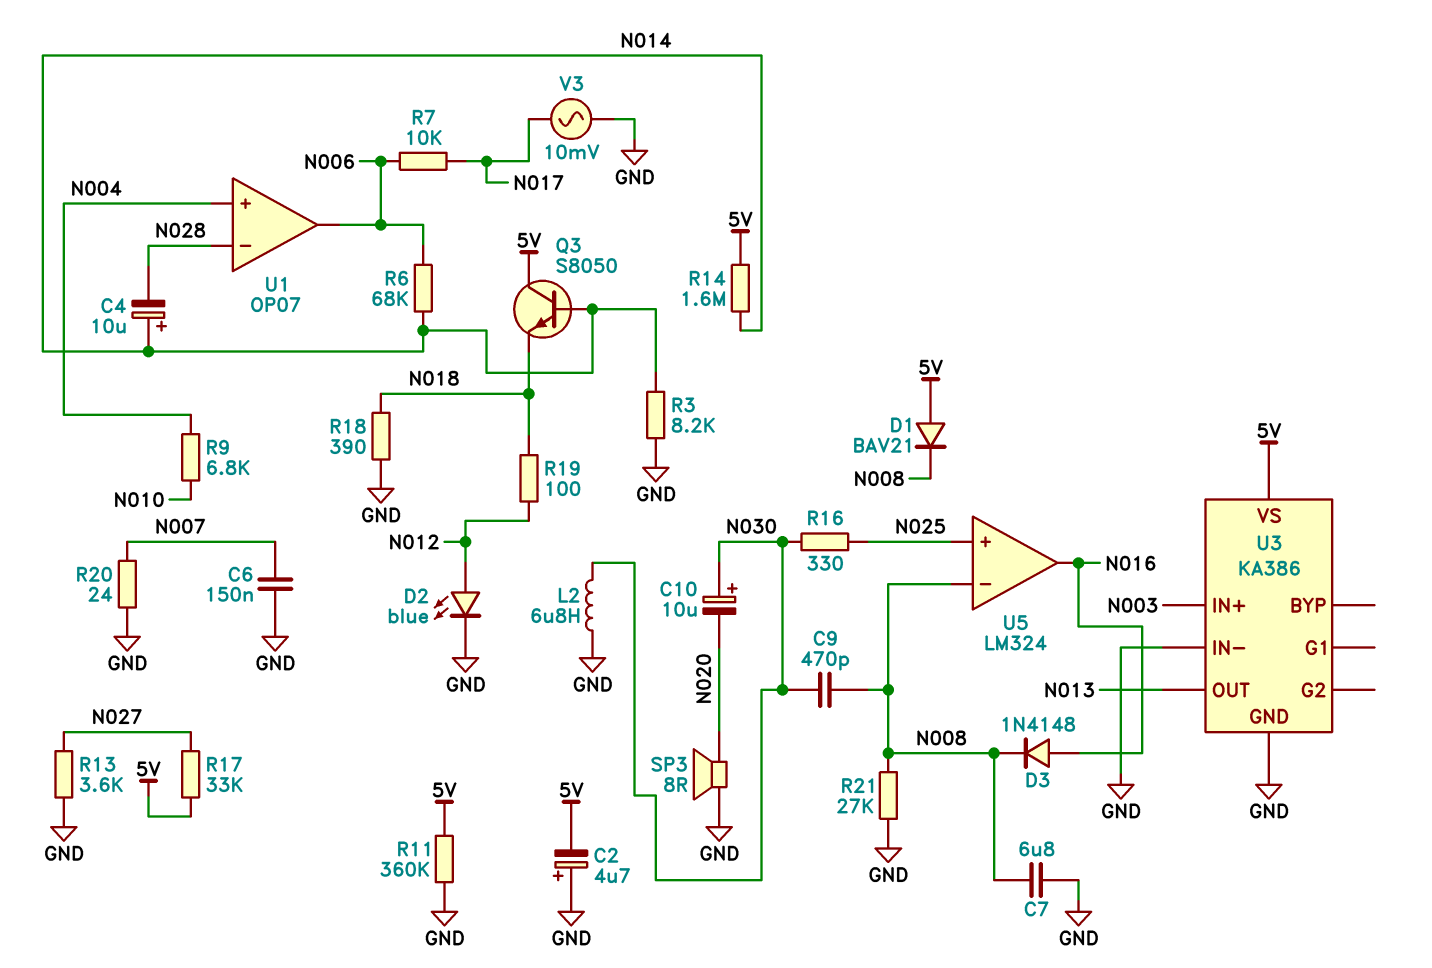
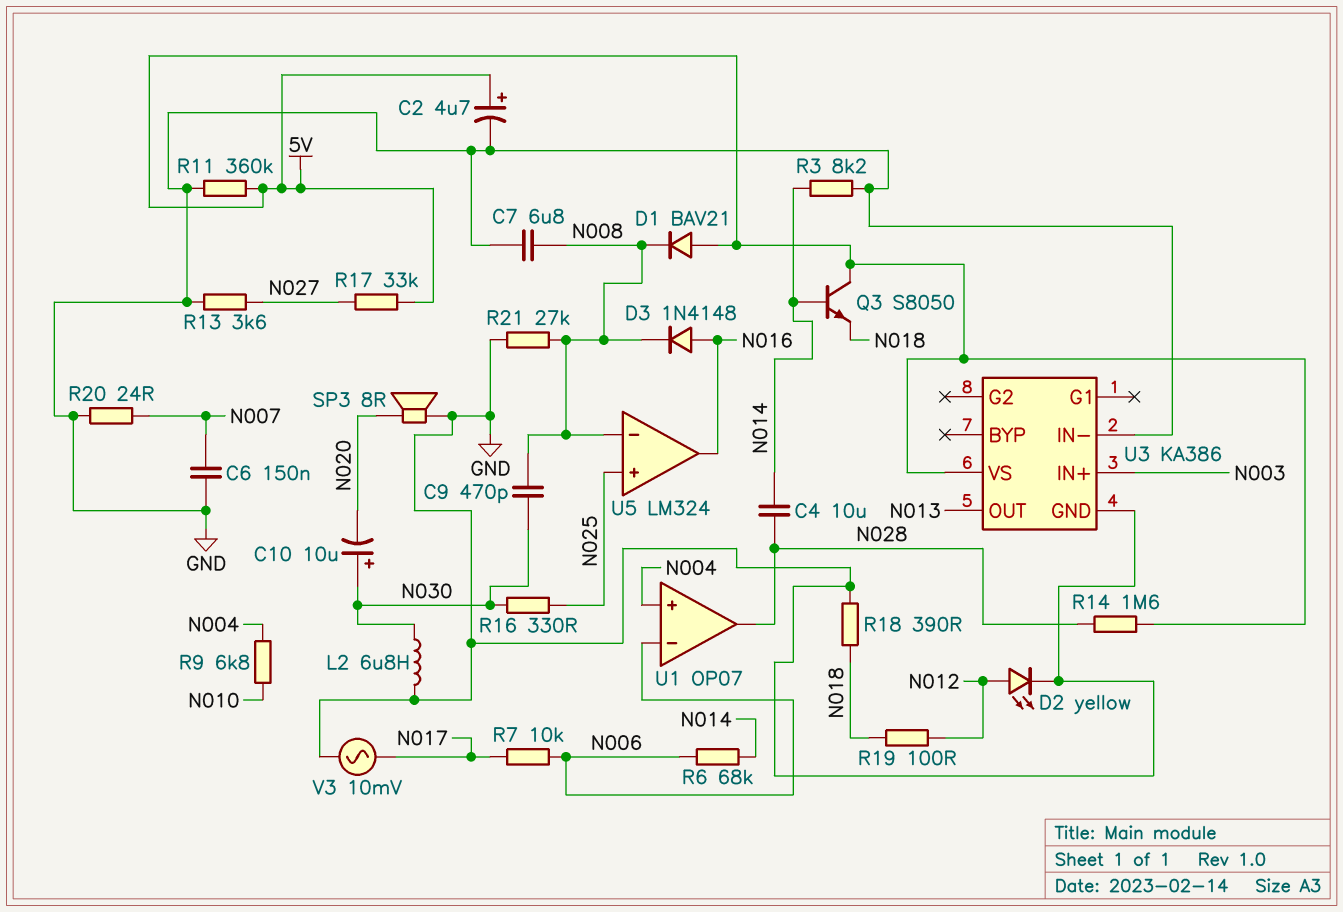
C2: 4.7uF (plus GND, minus 5V) -> 4.7uF (plus 5V, minus GND)
C4: 10uF (plus N014, minus N028) -> 10uF (N014, N028)
D2: LED blue (A N012, K GND) -> LED yellow (A N012, K GND)
R14: 1.6M (5V, N014) -> 1.6M (5V, N028)
U1 pin in-: N028 -> N006
U1 pin out: N006 -> N028

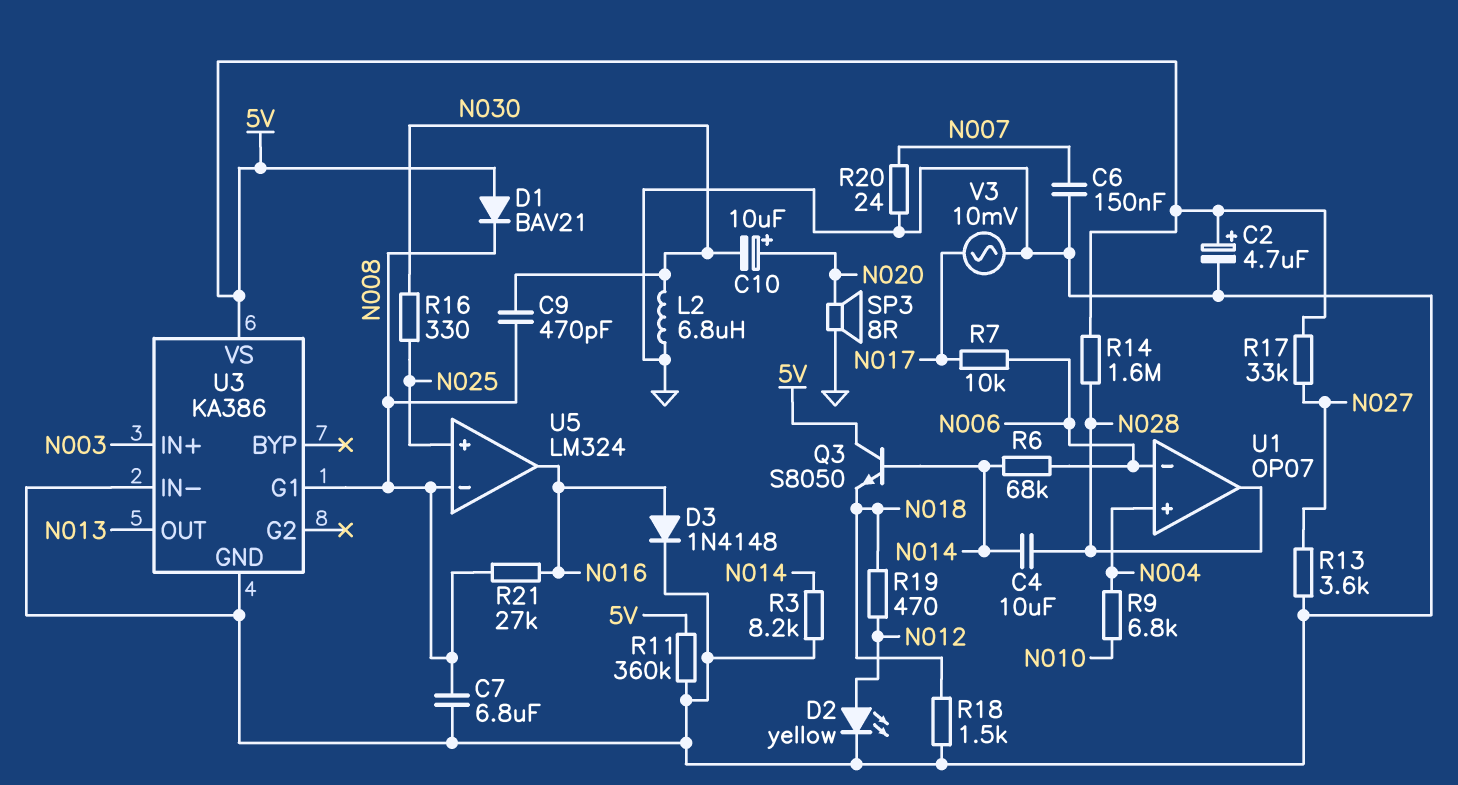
C10: 10uF (plus N030, minus N020) -> 10uF (plus N020, minus N030)
D3: diode 1N4148 (A N016, K N008) -> diode 1N4148 (A N016, K GND)
R18: 390 (GND, N018) -> 1.5k (GND, N018)
R19: 100 (N012, N018) -> 470 (N012, N018)
R21: 27k (GND, N008) -> 27k (N008, N016)
U3 pin G1: none -> N008

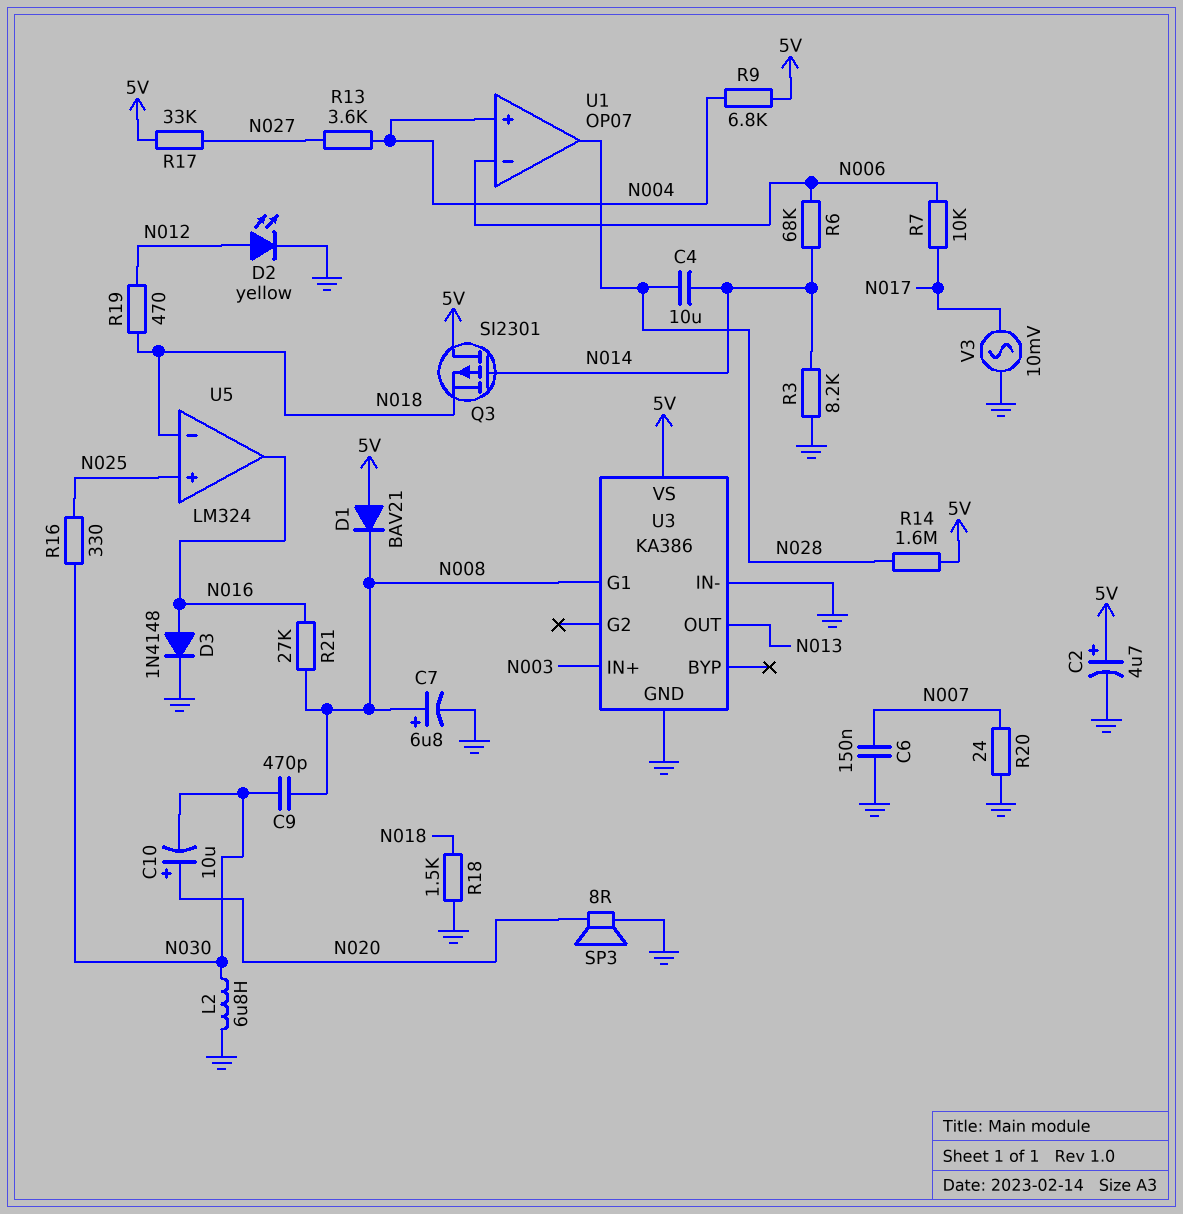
C7: 6.8uF (GND, N008) -> 6.8uF (plus N008, minus GND)
Q3: NPN S8050 (B N014, C 5V, E N018) -> PMOS SI2301 (G N014, D 5V, S N018)
R9: 6.8k (N004, N010) -> 6.8k (5V, N004)
R11: 360k (5V, GND) -> none
R13: 3.6k (GND, N027) -> 3.6k (N004, N027)
U5 pin in-: N008 -> N018

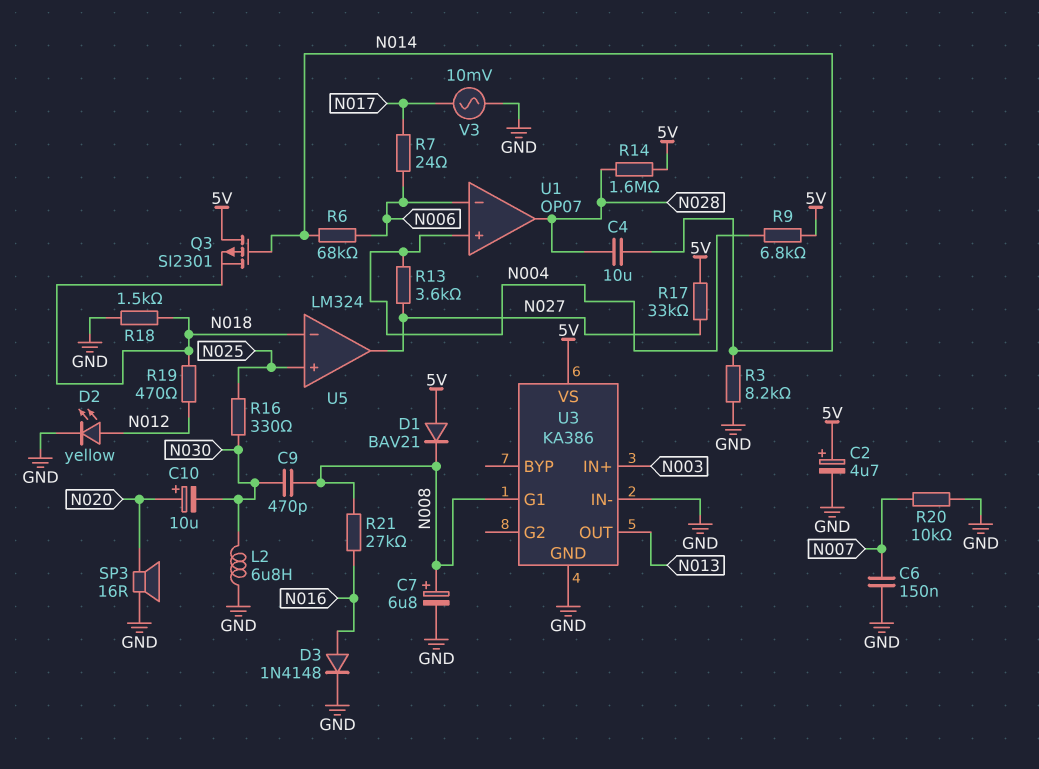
R7: 10k (N006, N017) -> 24 (N006, N017)
R20: 24 (GND, N007) -> 10k (GND, N007)
SP3: speaker 8R (GND, N020) -> speaker 16R (GND, N020)
U5 pin out: N016 -> N027

